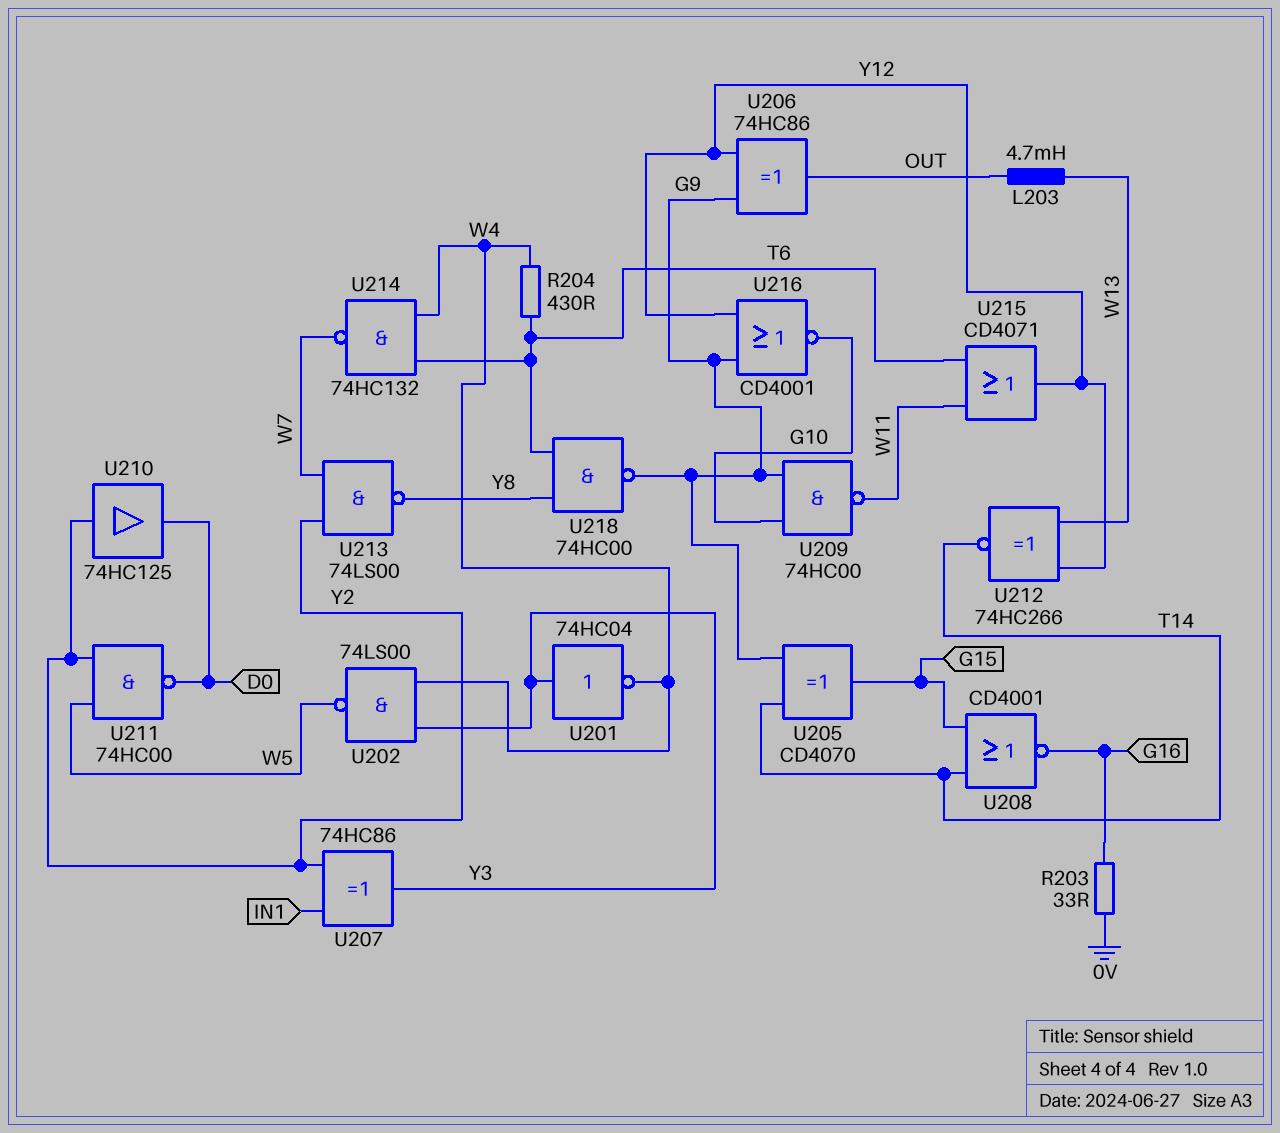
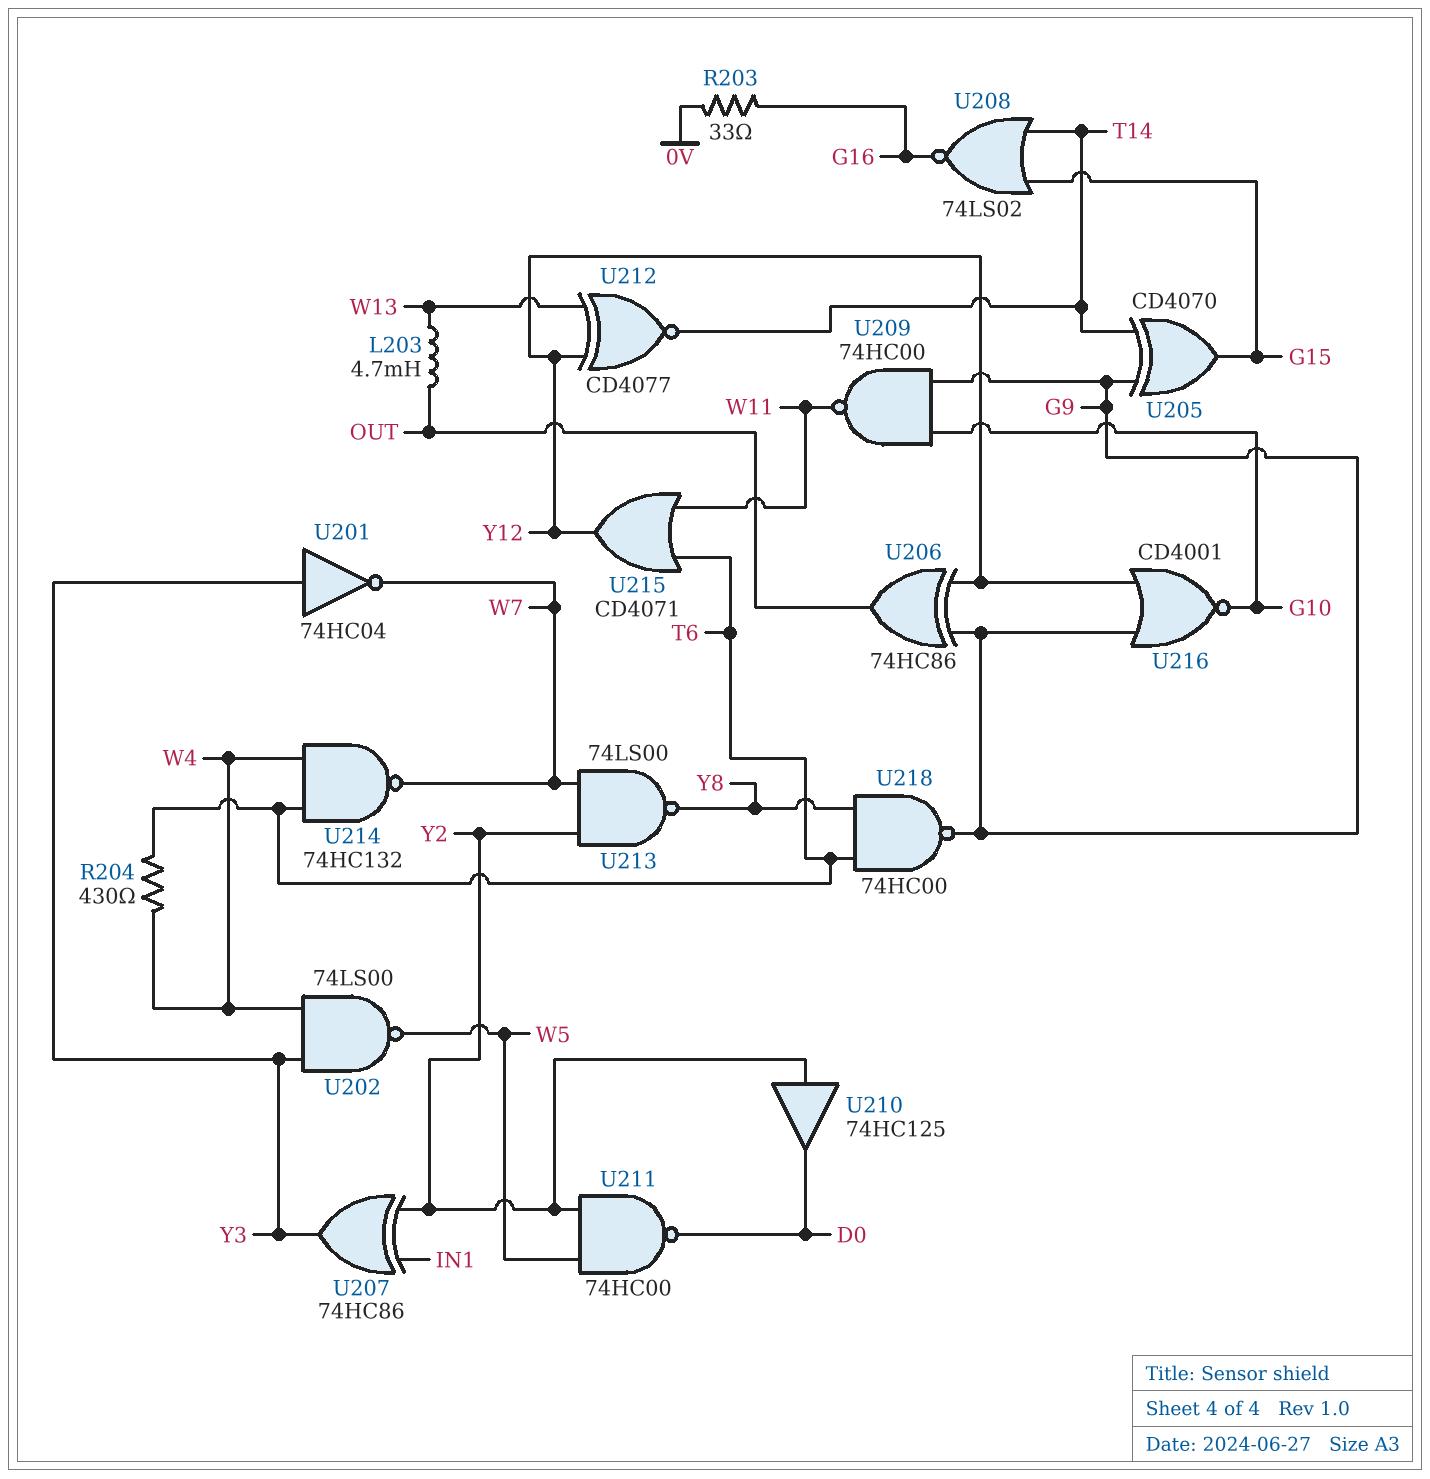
U201: NOT 74HC04 (in Y3, out W4) -> NOT 74HC04 (in Y3, out W7)
U208: NOR CD4001 (in G15, in T14, out G16) -> NOR 74LS02 (in G15, in T14, out G16)
U212: XNOR 74HC266 (in W13, in Y12, out T14) -> XNOR CD4077 (in W13, in Y12, out T14)

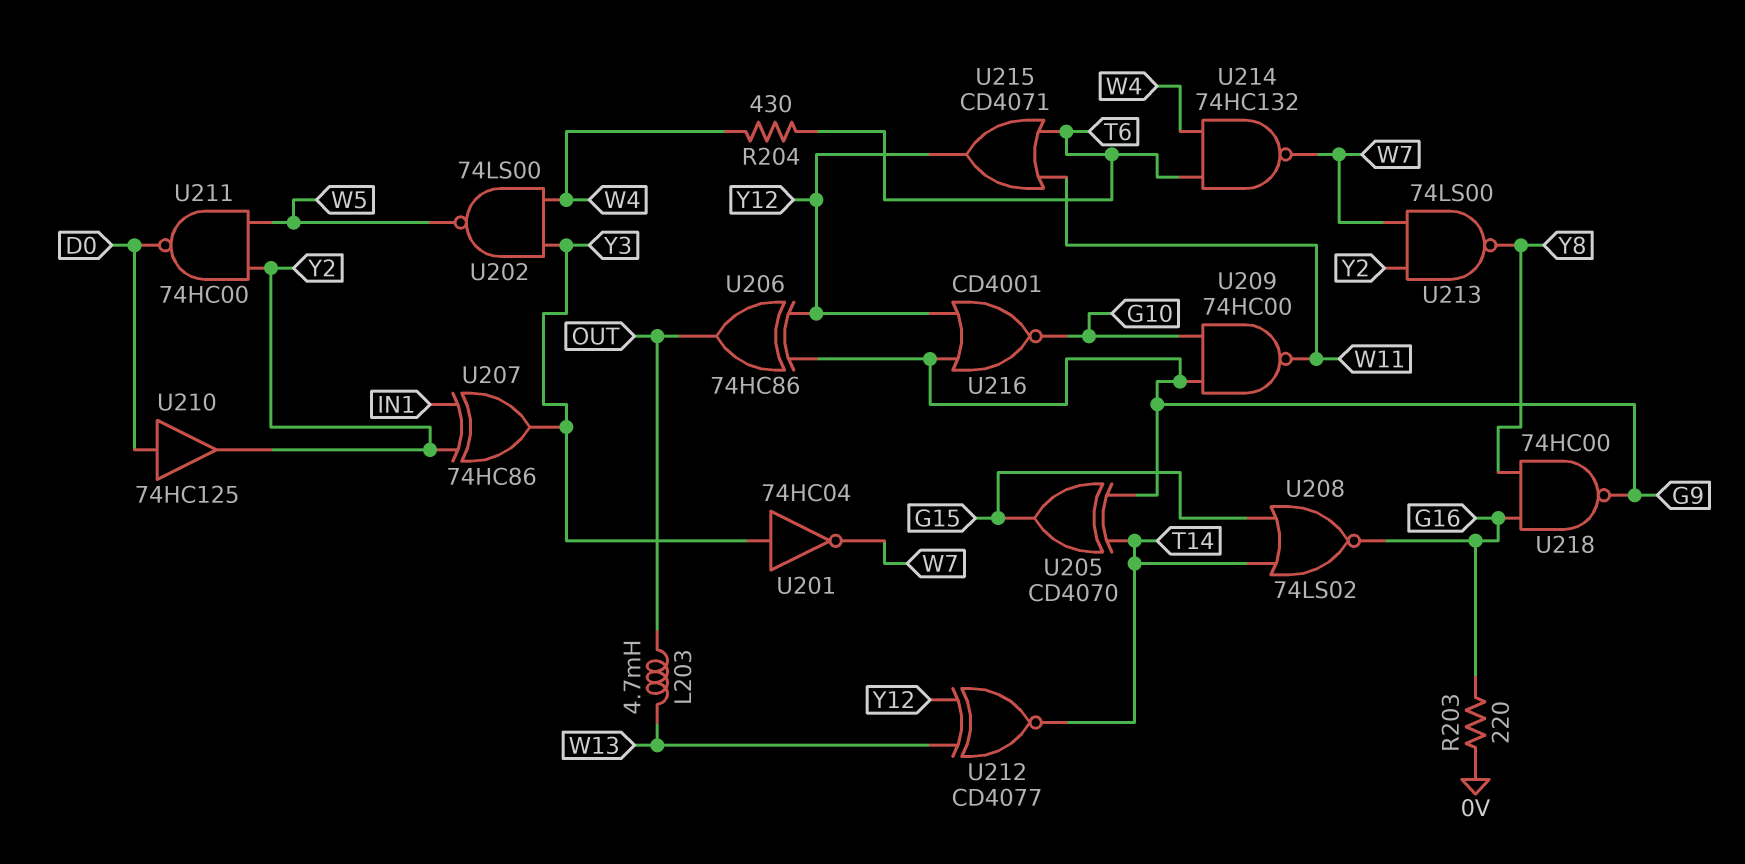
R203: 33 (0V, G16) -> 220 (0V, G16)
U210: buffer 74HC125 (in Y2, out D0) -> buffer 74HC125 (in D0, out Y2)
U218: NAND 74HC00 (in T6, in Y8, out G9) -> NAND 74HC00 (in G16, in Y8, out G9)

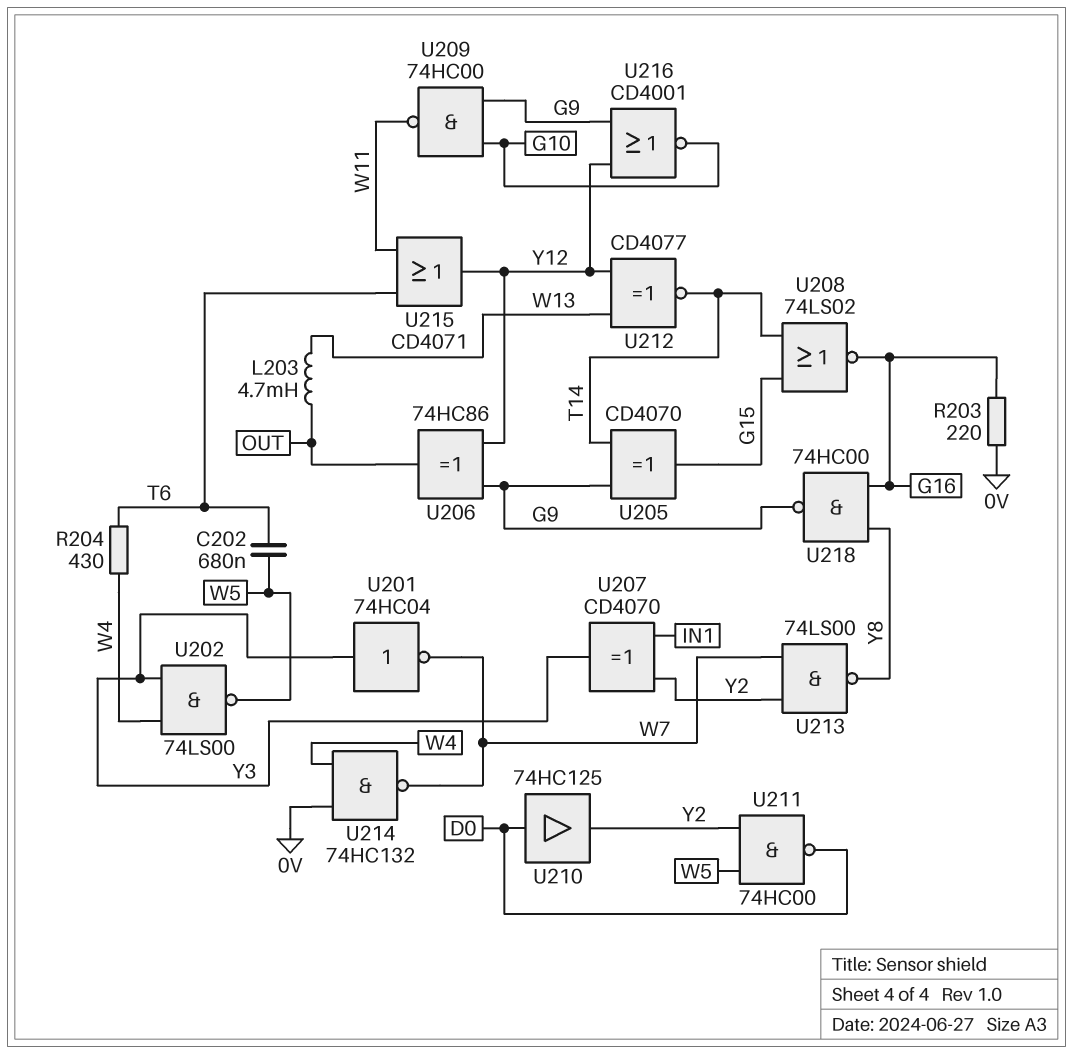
C202: none -> 680nF (T6, W5)
U207: XOR 74HC86 (in IN1, in Y2, out Y3) -> XOR CD4070 (in IN1, in Y2, out Y3)
U214: NAND 74HC132 (in T6, in W4, out W7) -> NAND 74HC132 (in 0V, in W4, out W7)

